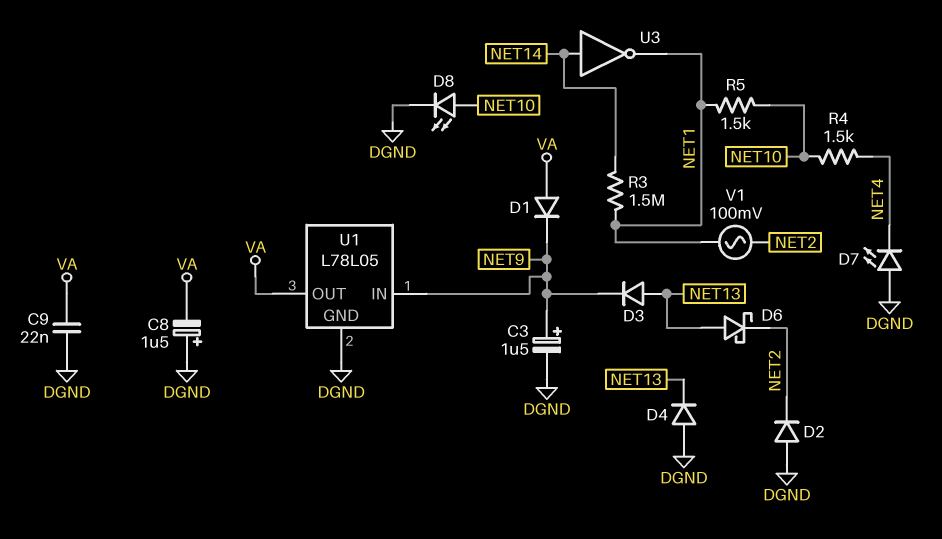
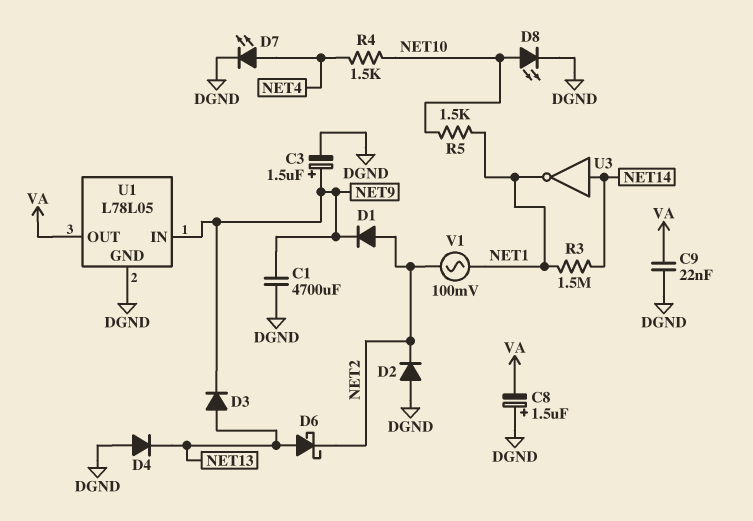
C1: none -> 4700uF (DGND, NET9)
D1: diode (A VA, K NET9) -> diode (A NET2, K NET9)
D7: LED (A DGND, K NET4) -> LED (A NET4, K DGND)

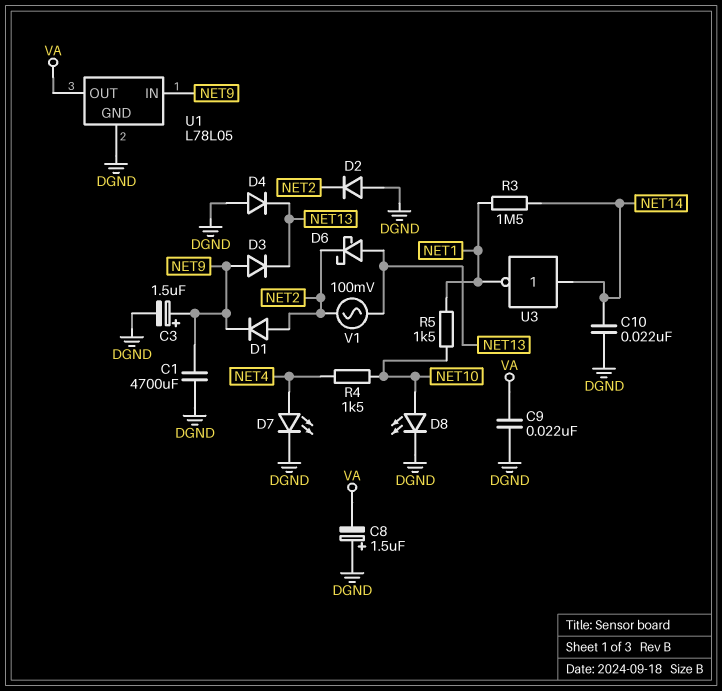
C10: none -> 22nF (DGND, NET14)
D3: diode (A NET13, K NET9) -> diode (A NET9, K NET13)
V1: AC 100mV (NET1, NET2) -> AC 100mV (NET2, NET13)

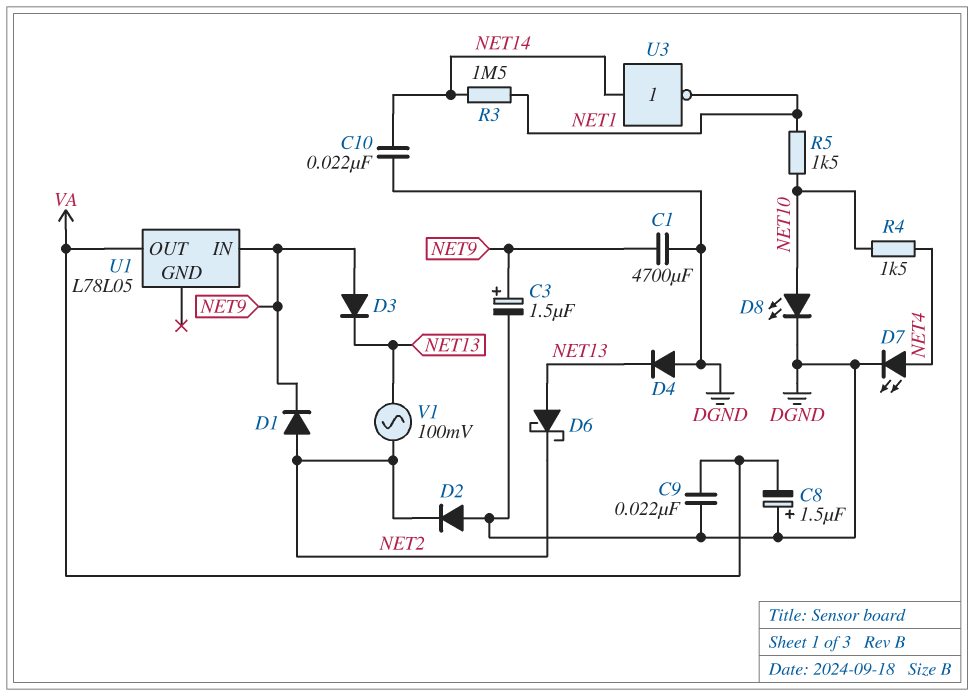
U1 pin GND: DGND -> none

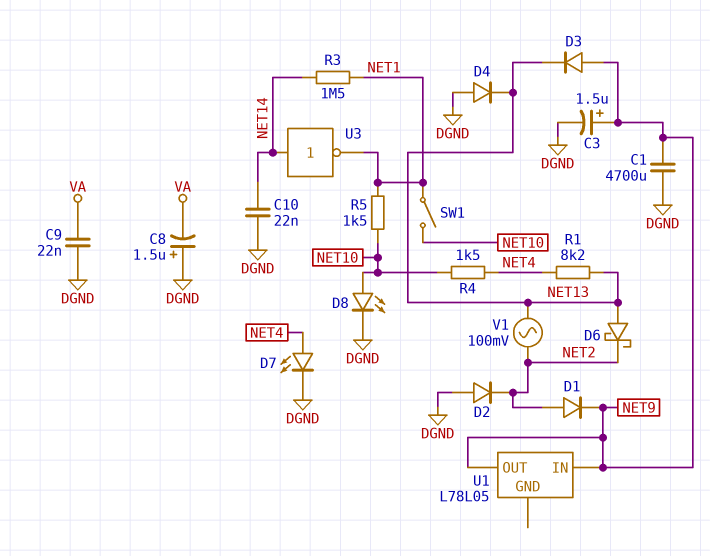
R1: none -> 8.2k (NET4, NET13)
SW1: none -> switch (NET1, NET10)
U1 pin OUT: VA -> NET9

